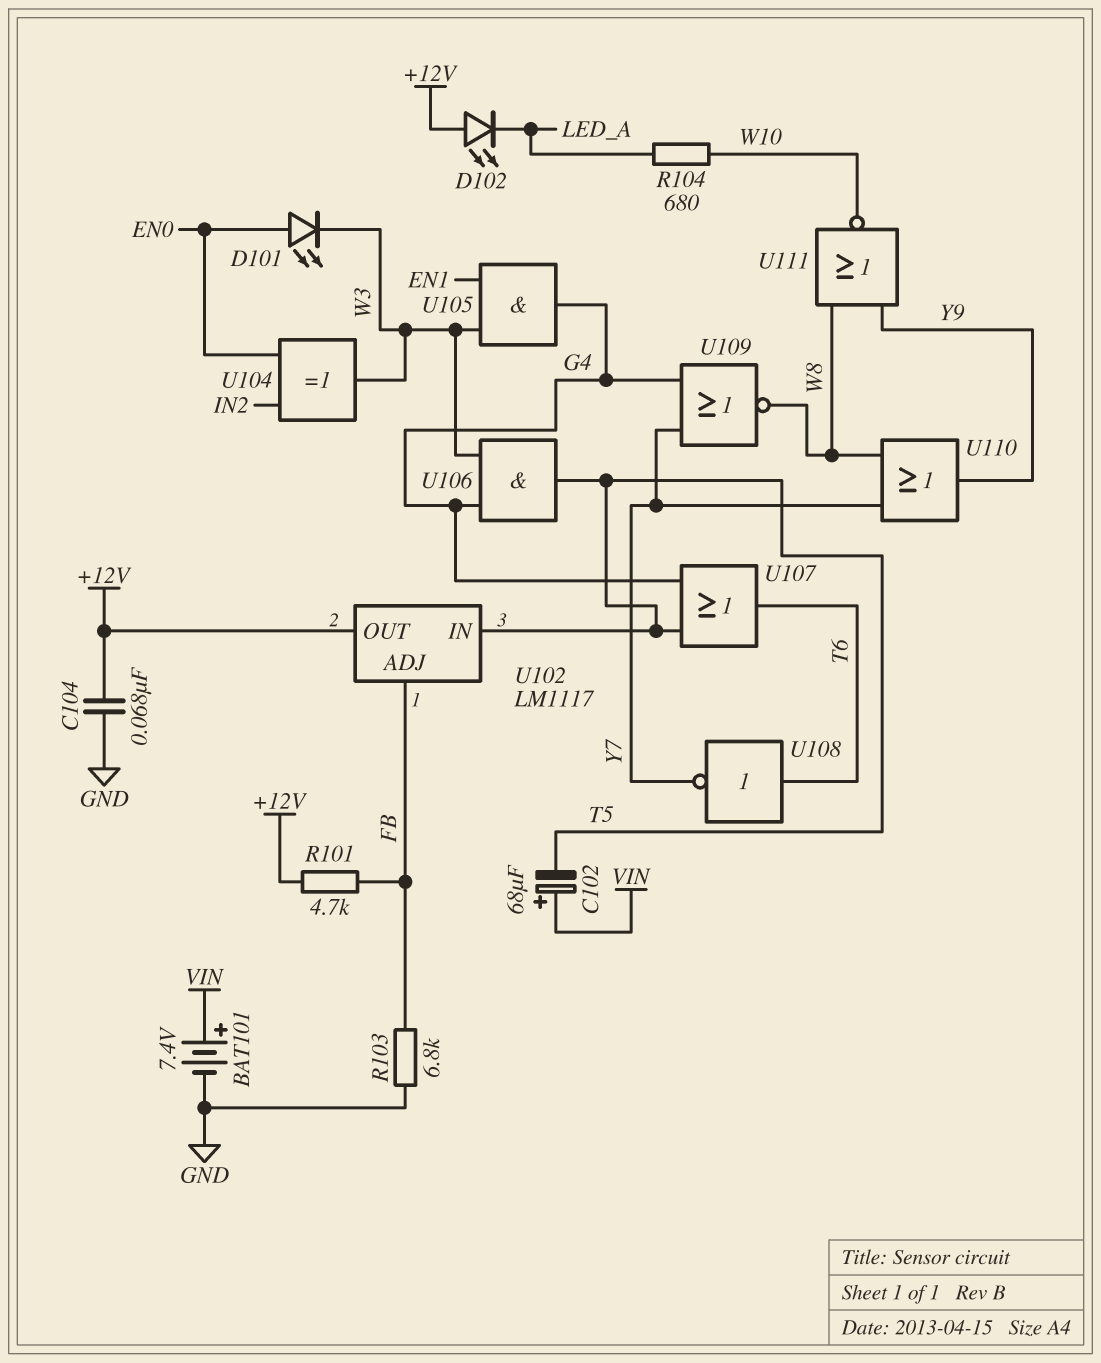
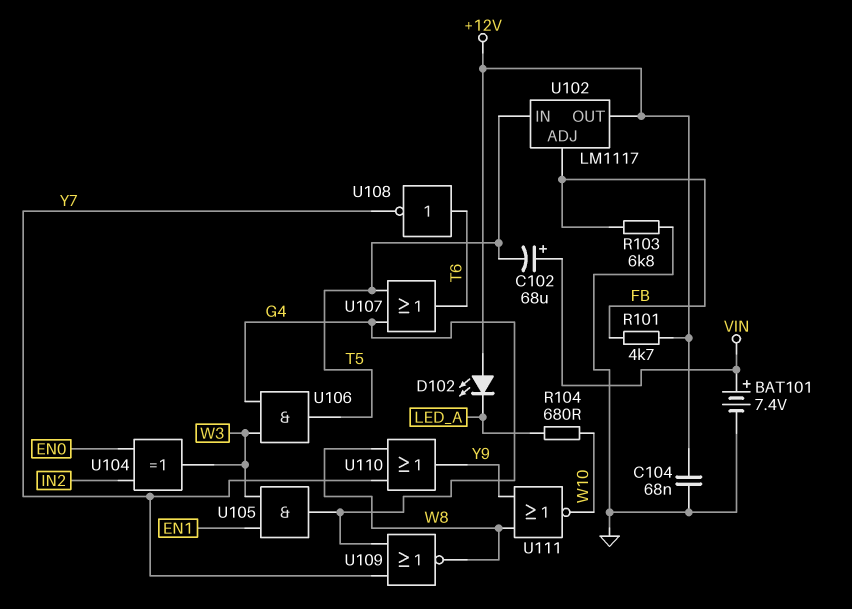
D101: LED (A EN0, K W3) -> none

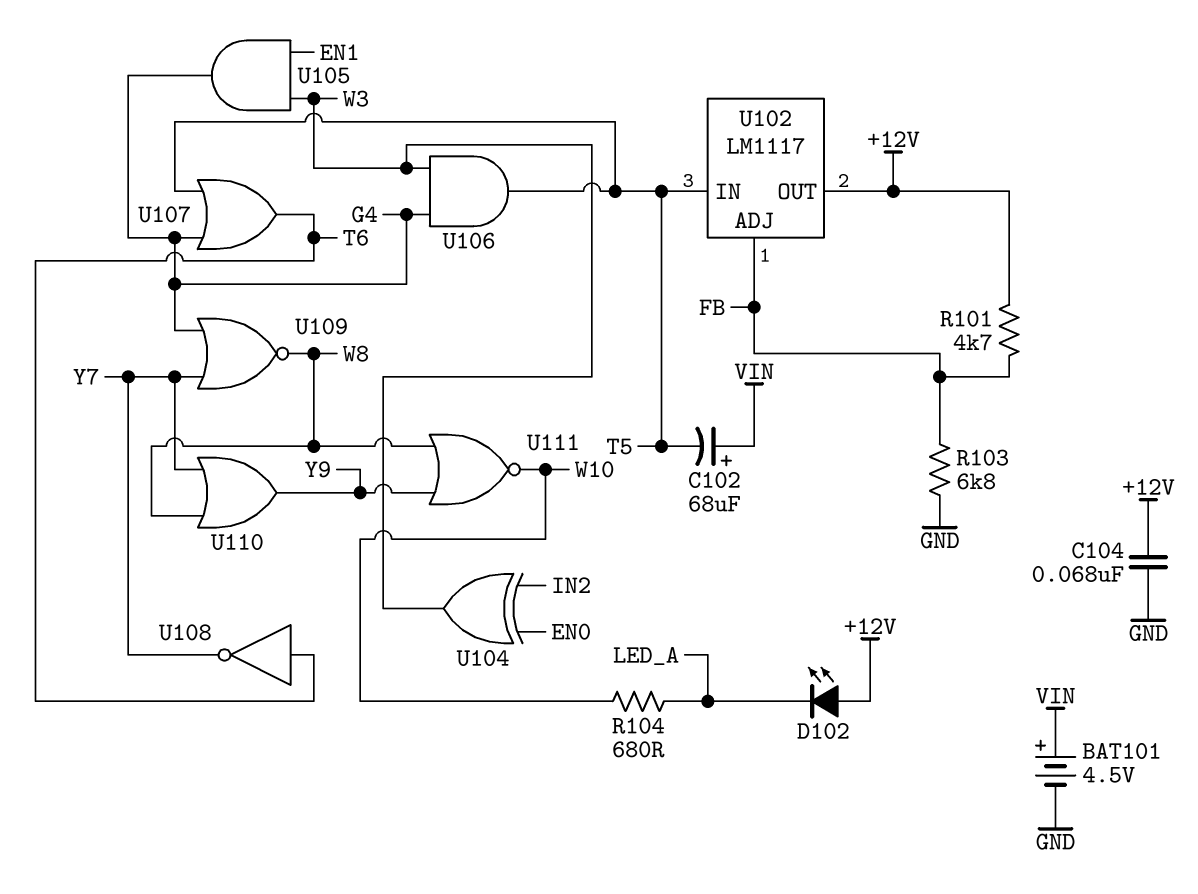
BAT101: 7.4V (plus VIN, minus GND) -> 4.5V (plus VIN, minus GND)

